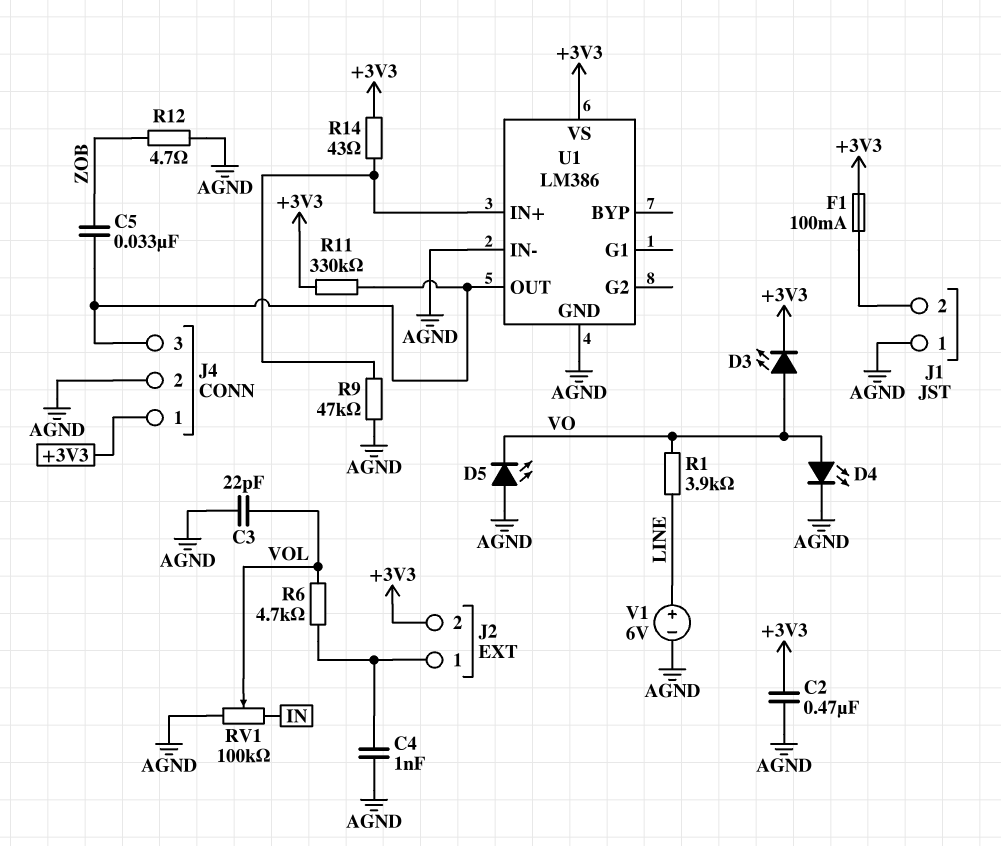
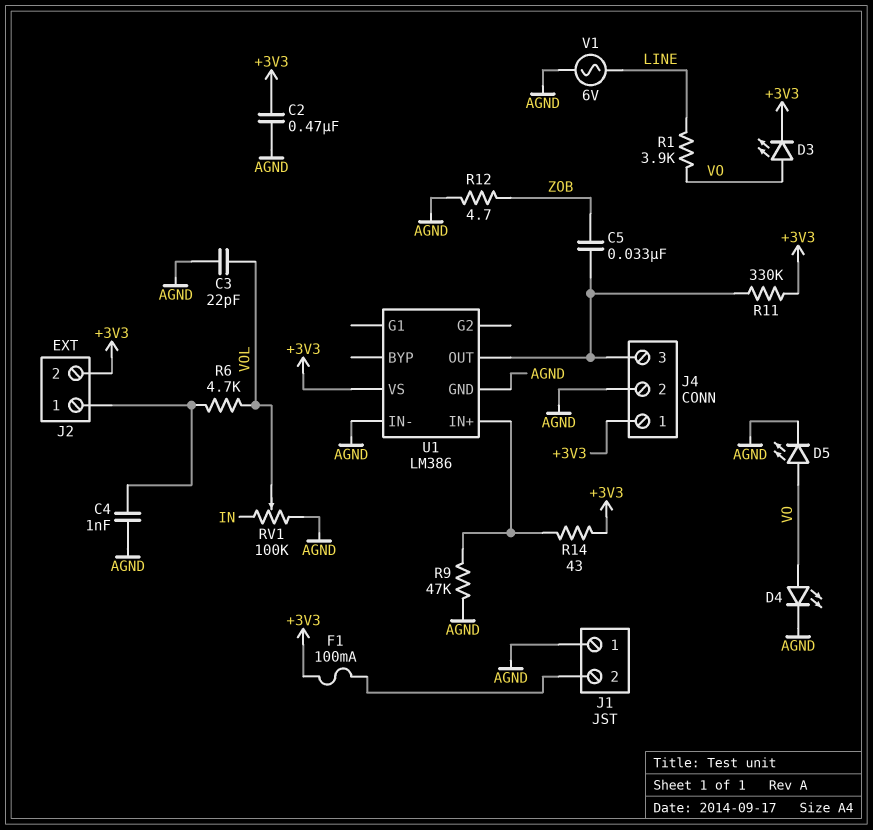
D5: LED (A AGND, K VO) -> LED (A VO, K AGND)
V1: 6V (plus LINE, minus AGND) -> AC 6V (AGND, LINE)

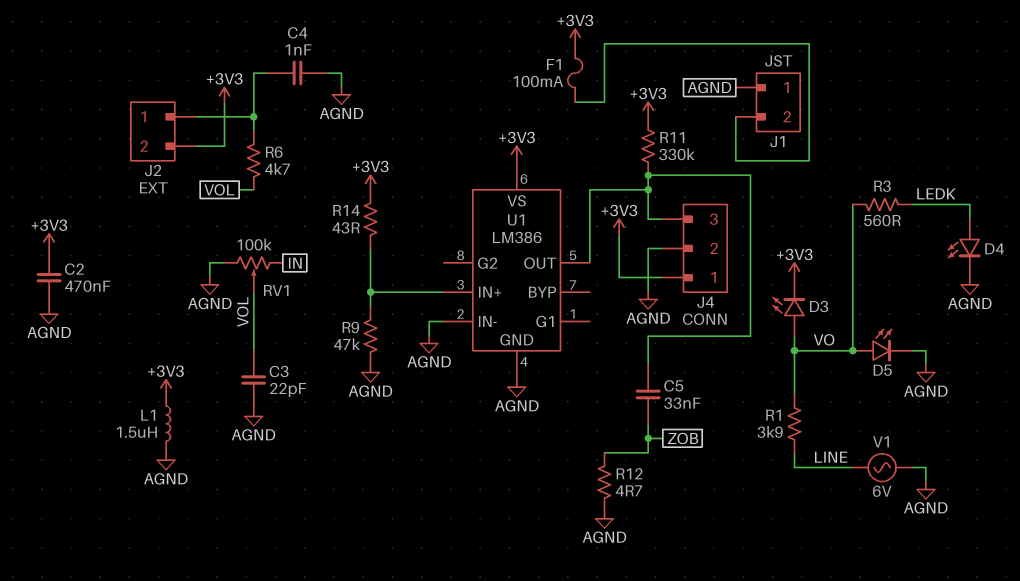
D4: LED (A VO, K AGND) -> LED (A LEDK, K AGND)
L1: none -> 1.5uH (+3V3, AGND)
R3: none -> 560 (LEDK, VO)

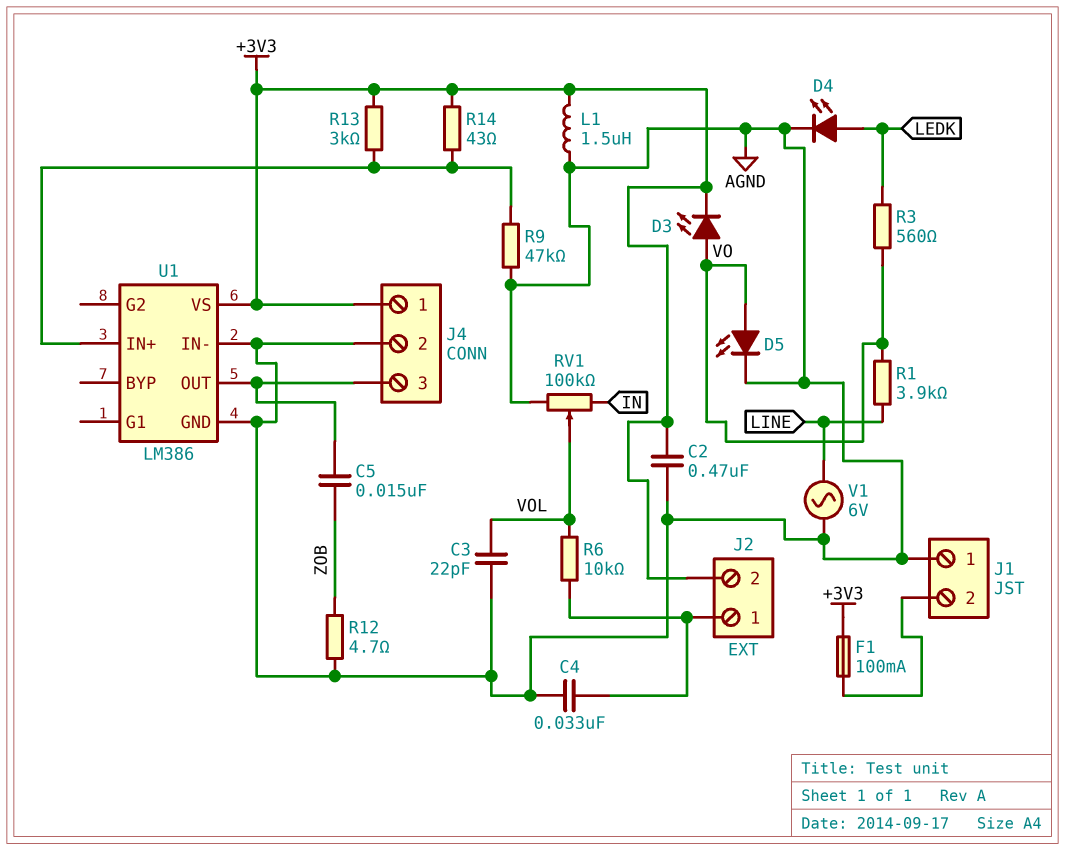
C4: 1nF (AGND, J2/1) -> 33nF (AGND, J2/1)
C5: 33nF (J4/3, ZOB) -> 15nF (J4/3, ZOB)
R6: 4.7k (J2/1, VOL) -> 10k (J2/1, VOL)
R11: 330k (+3V3, J4/3) -> none
R13: none -> 3k (+3V3, U1/IN+)

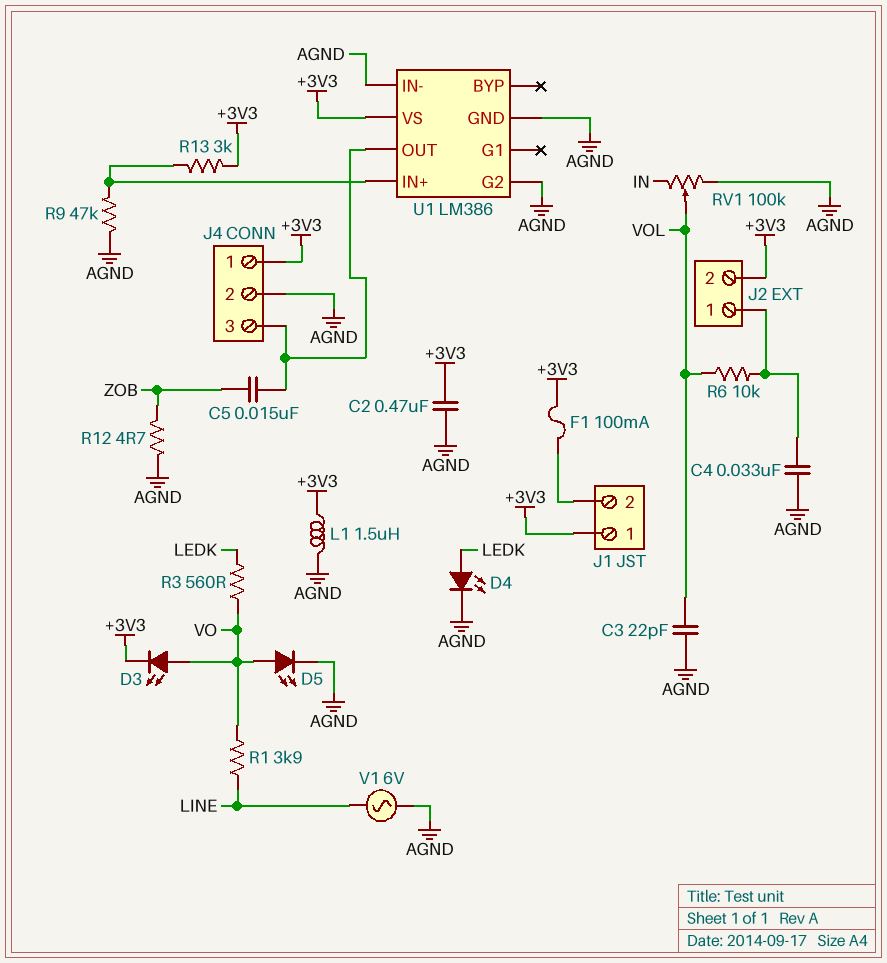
J1 pin 1: AGND -> +3V3
R14: 43 (+3V3, U1/IN+) -> none
U1 pin G2: none -> AGND

